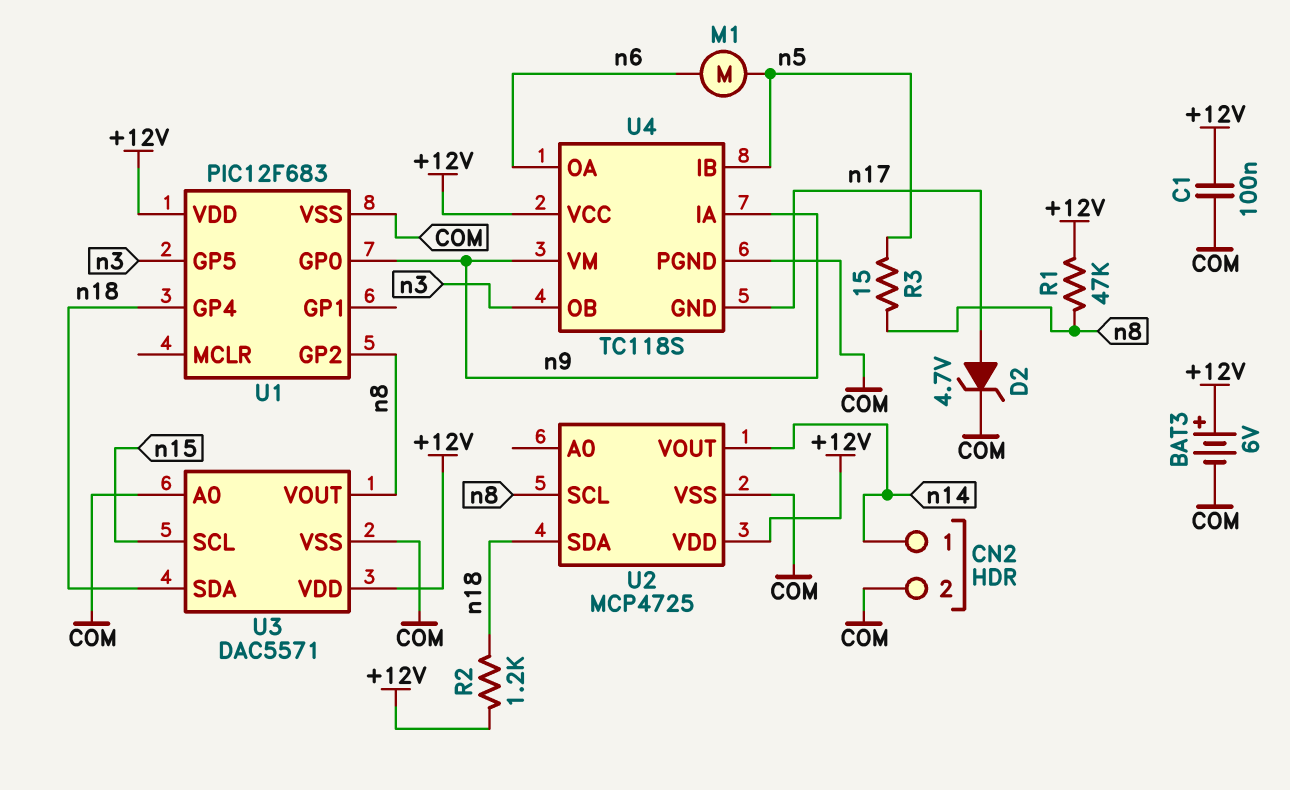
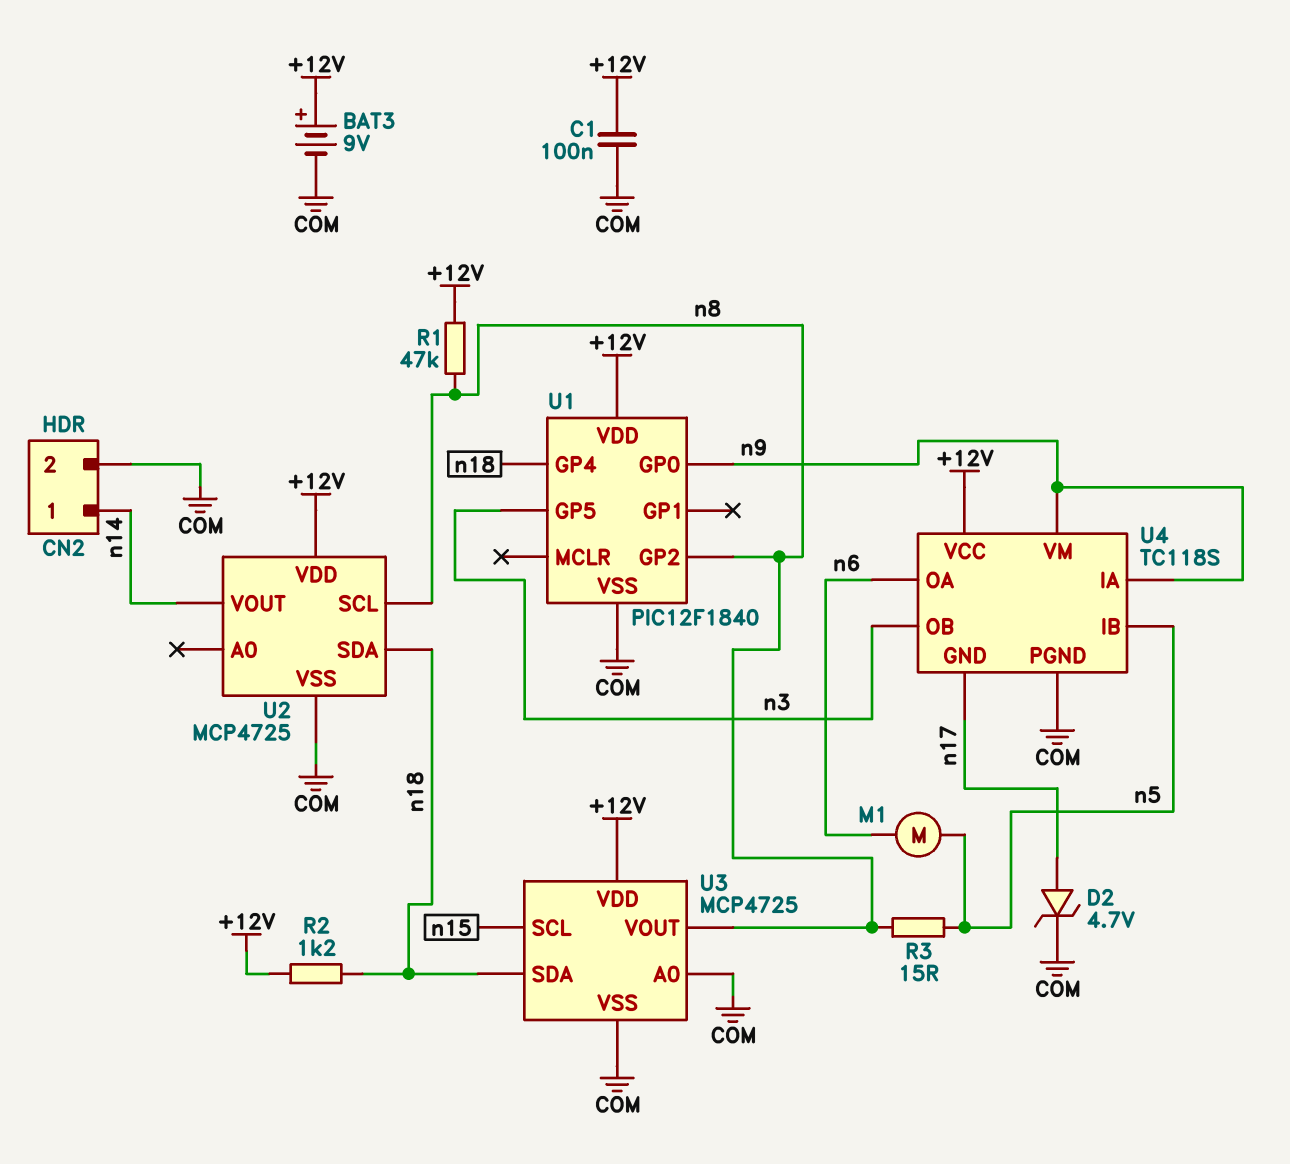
BAT3: 6V (plus +12V, minus COM) -> 9V (plus +12V, minus COM)
U1: PIC12F683 -> PIC12F1840
U3: DAC5571 -> MCP4725

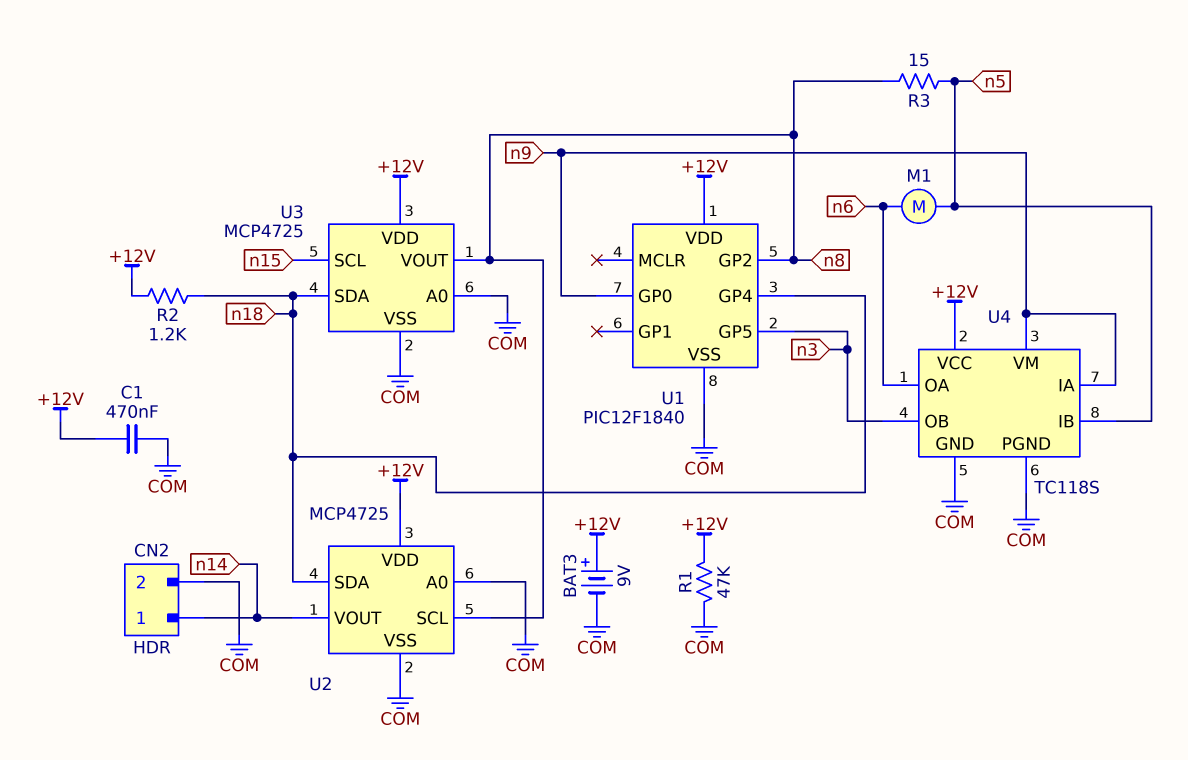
C1: 100nF (+12V, COM) -> 470nF (+12V, COM)
D2: zener 4.7V (A n17, K COM) -> none
R1: 47k (+12V, n8) -> 47k (+12V, COM)
U2 pin A0: none -> COM
U4 pin GND: n17 -> COM

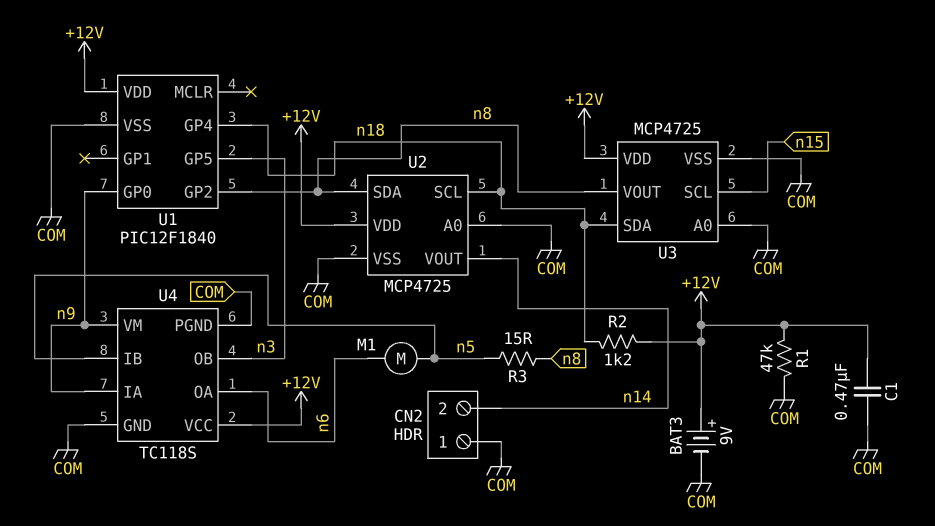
CN2 pin 1: n14 -> COM
CN2 pin 2: COM -> n14
U2 pin SCL: n8 -> n18
U2 pin SDA: n18 -> n8

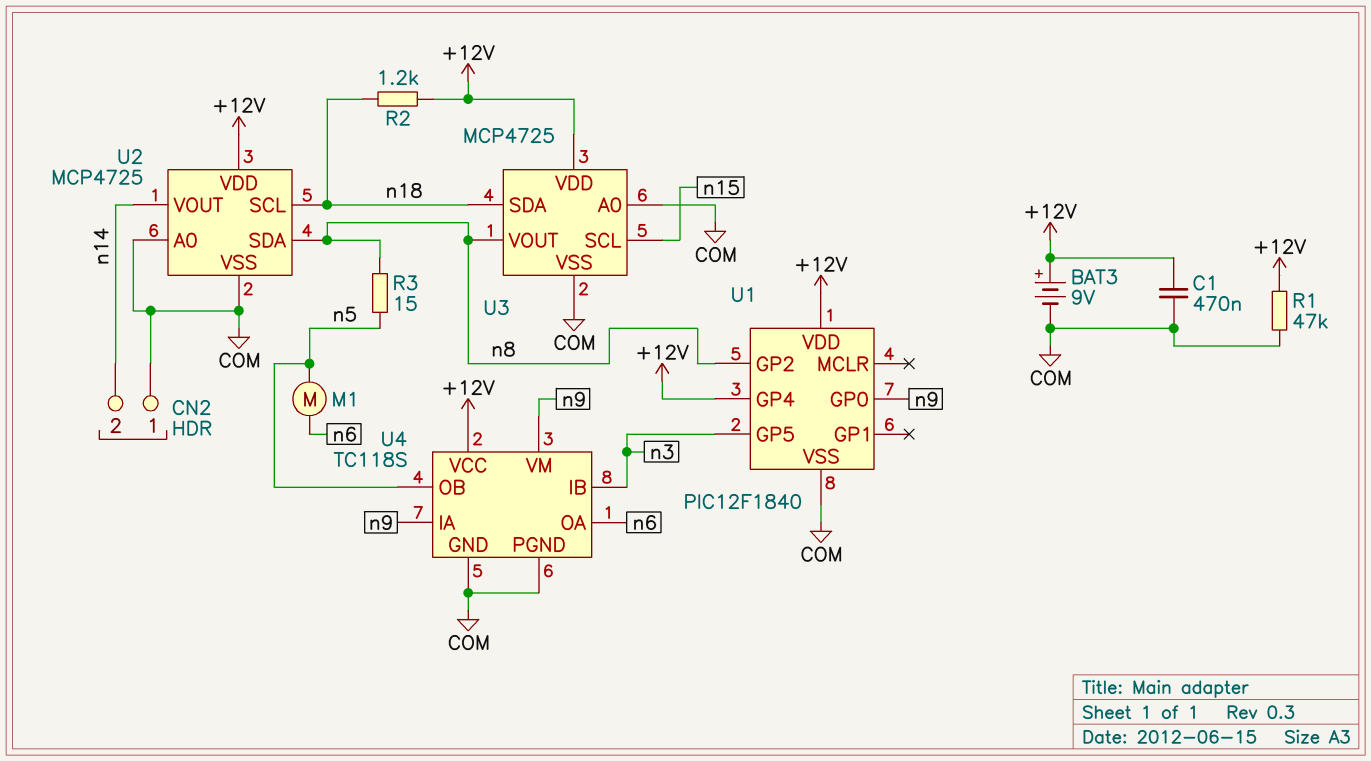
U1 pin GP4: n18 -> +12V
U4 pin IB: n5 -> n3
U4 pin OB: n3 -> n5

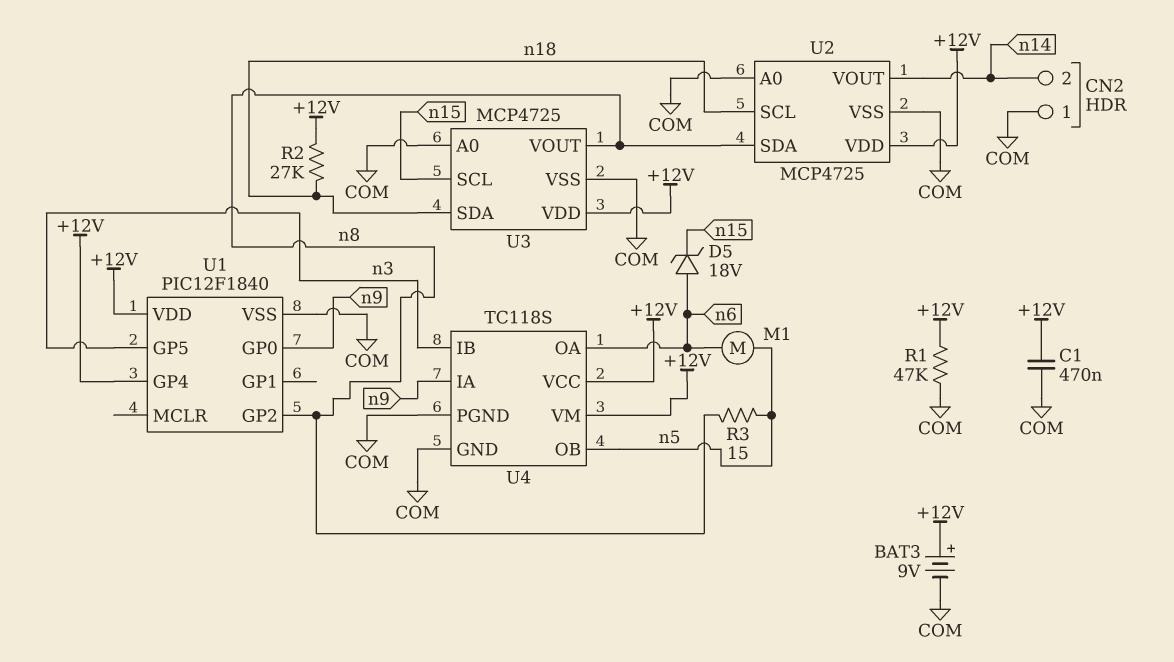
D5: none -> zener 18V (A n6, K n15)
R2: 1.2k (+12V, n18) -> 27k (+12V, n18)
U4 pin VM: n9 -> +12V

